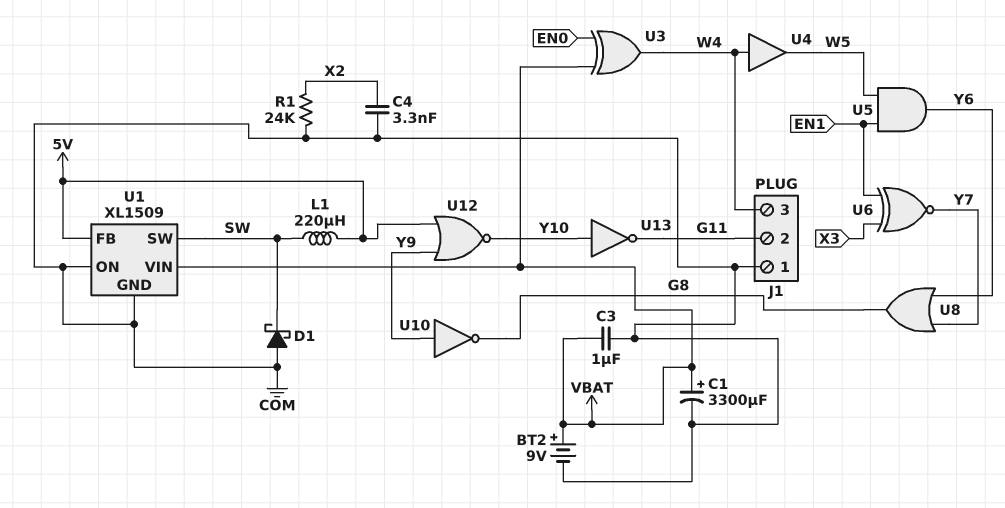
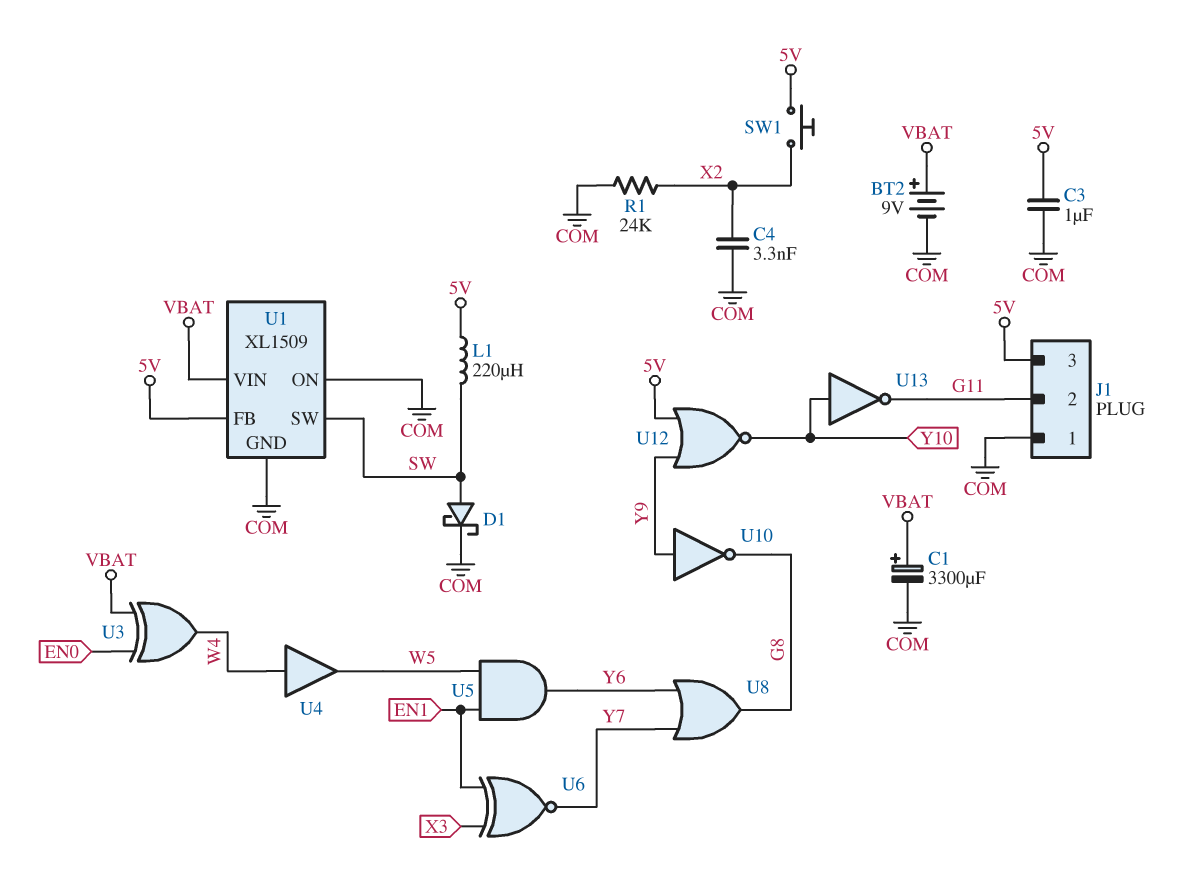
C3: 1uF (COM, VBAT) -> 1uF (5V, COM)
D1: schottky (A COM, K SW) -> schottky (A SW, K COM)
J1 pin 3: W4 -> 5V
SW1: none -> button (5V, X2)

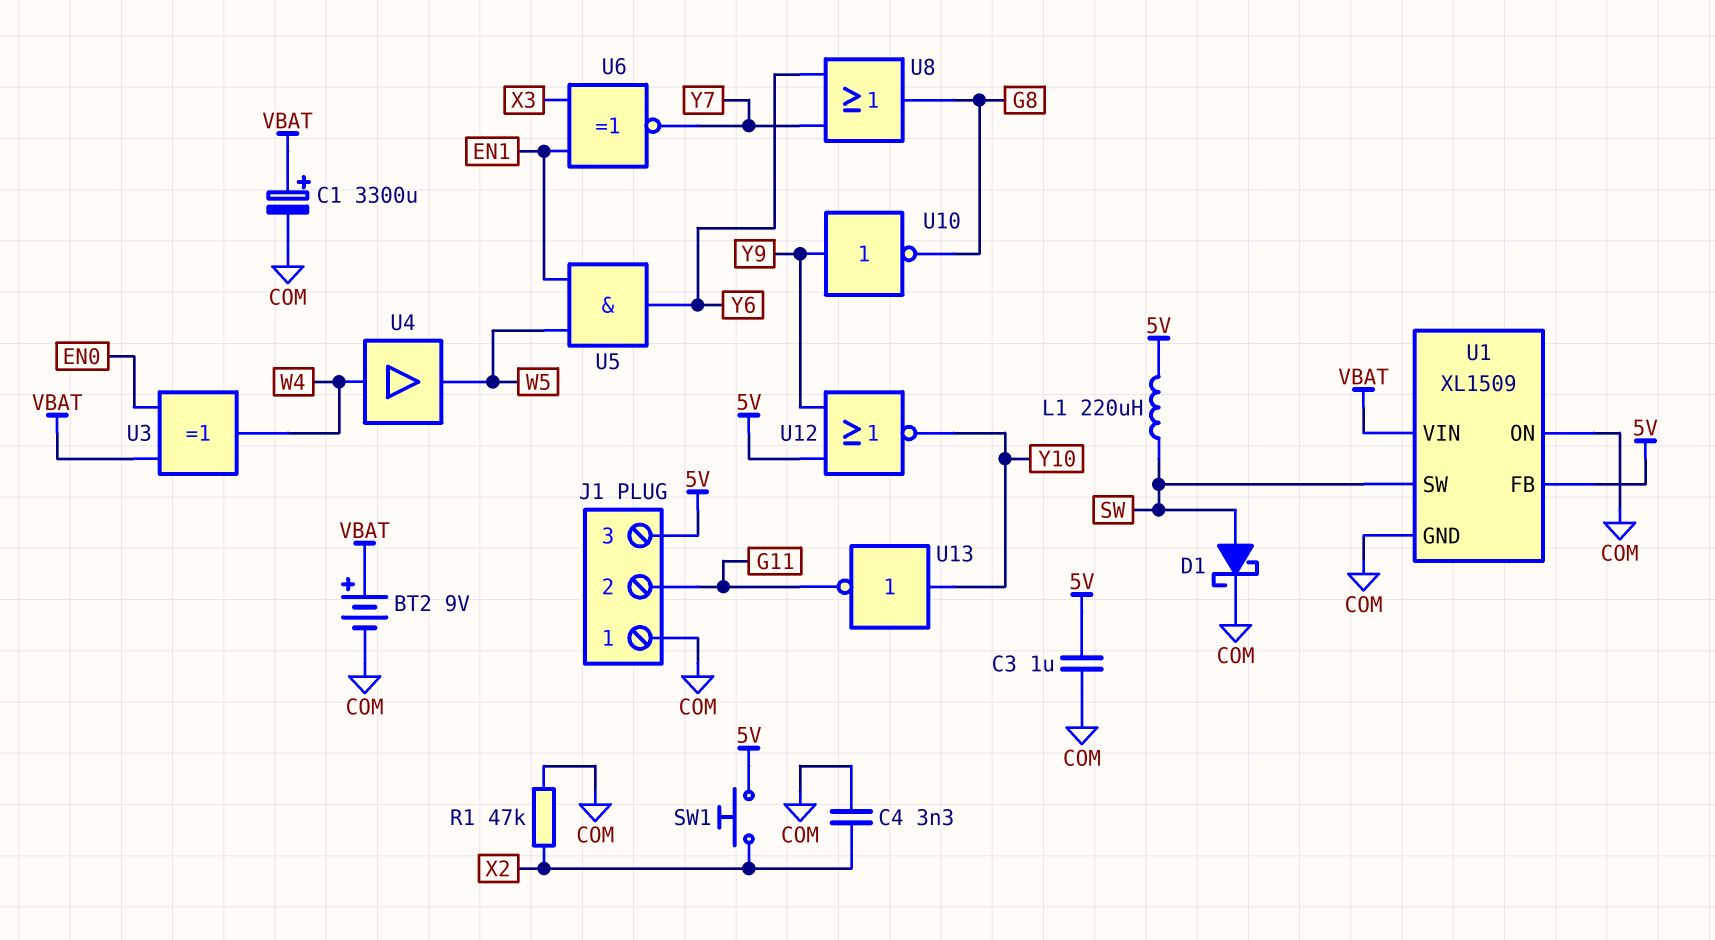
R1: 24k (COM, X2) -> 47k (COM, X2)

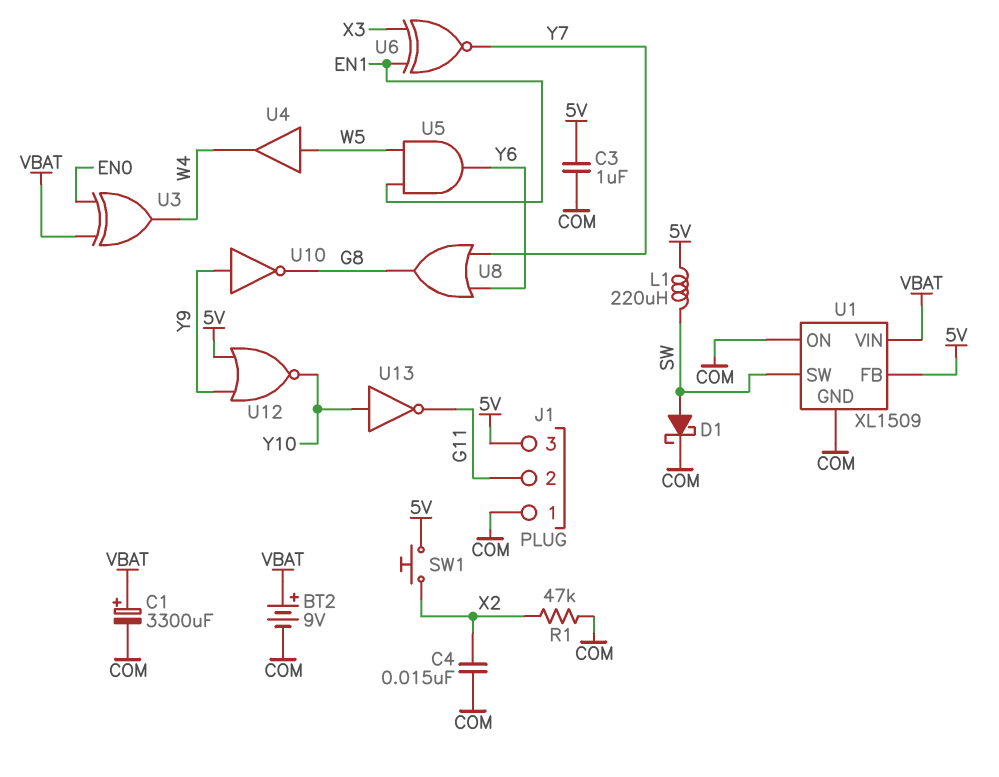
C4: 3.3nF (COM, X2) -> 15nF (COM, X2)
U4: buffer (in W4, out W5) -> buffer (in W5, out W4)

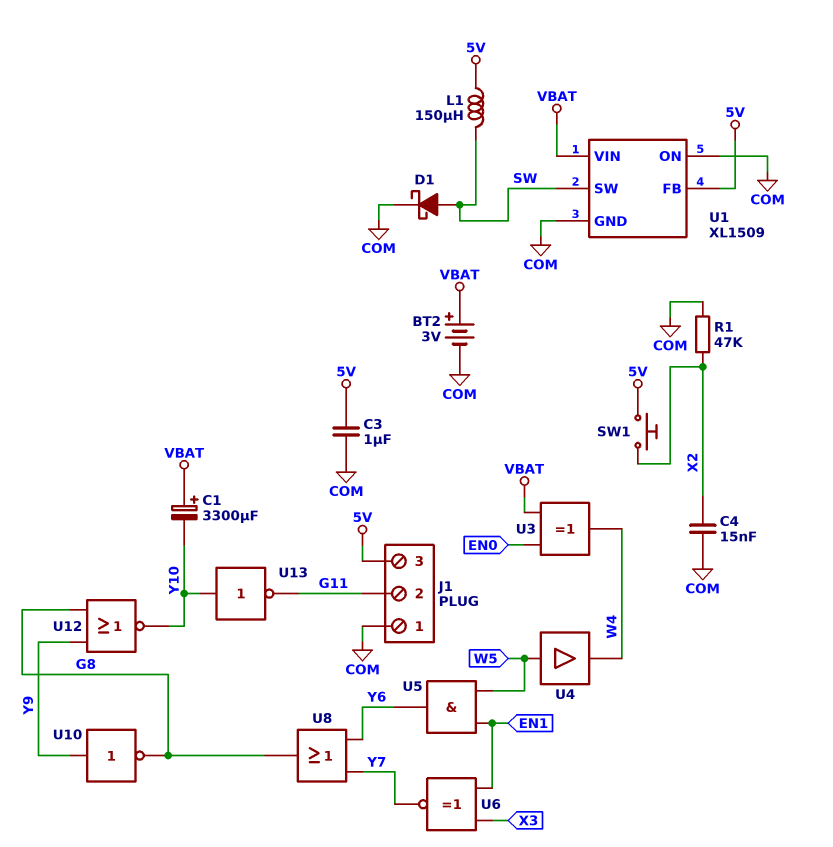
BT2: 9V (plus VBAT, minus COM) -> 3V (plus VBAT, minus COM)
C1: 3300uF (plus VBAT, minus COM) -> 3300uF (plus VBAT, minus Y10)
L1: 220uH (5V, SW) -> 150uH (5V, SW)
U12: NOR (in 5V, in Y9, out Y10) -> NOR (in G8, in Y9, out Y10)

